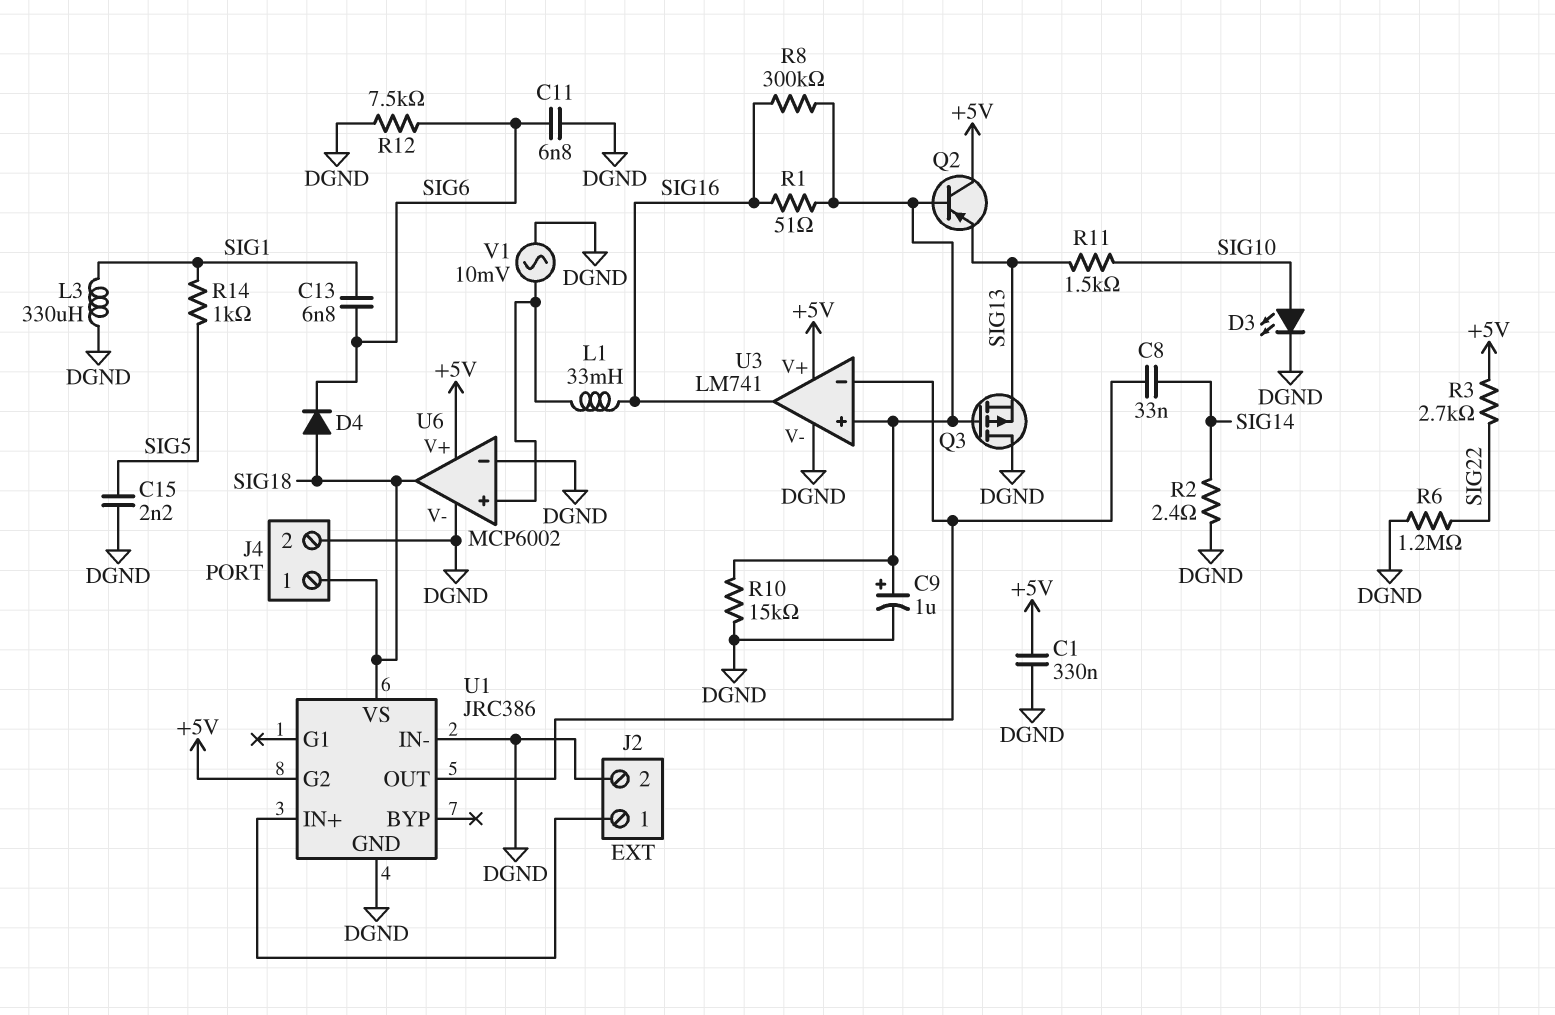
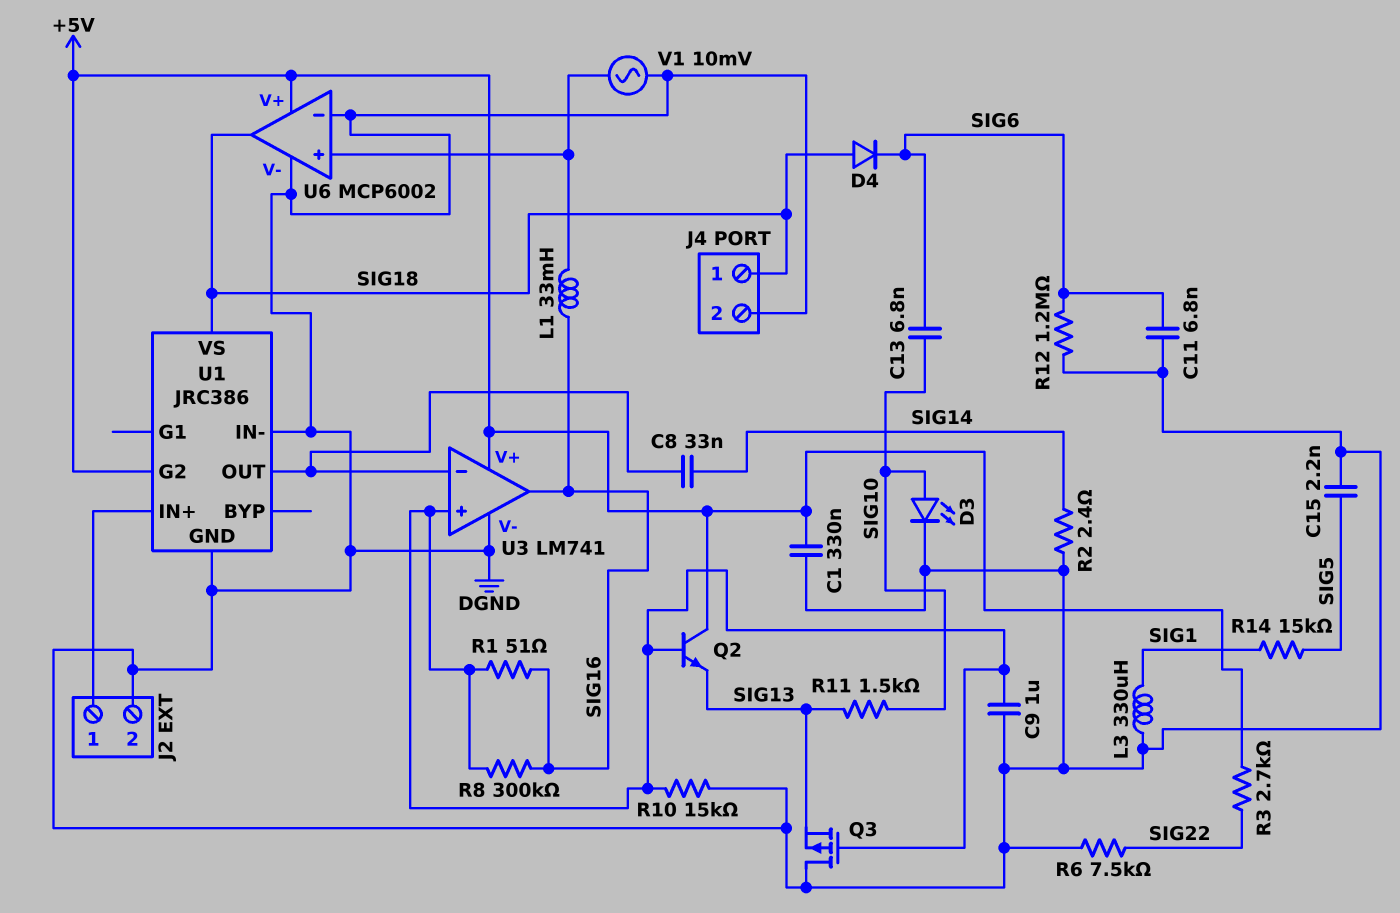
C9: 1uF (plus U3/in+, minus DGND) -> 1uF (DGND, U3/in+)
C13: 6.8nF (SIG1, SIG6) -> 6.8nF (SIG6, SIG10)
Q2: PNP (B U3/in+, C +5V, E SIG13) -> NPN (B U3/in+, C +5V, E SIG13)
R6: 1.2M (DGND, SIG22) -> 7.5k (DGND, SIG22)
R12: 7.5k (DGND, SIG6) -> 1.2M (DGND, SIG6)
R14: 1k (SIG1, SIG5) -> 15k (SIG1, SIG5)

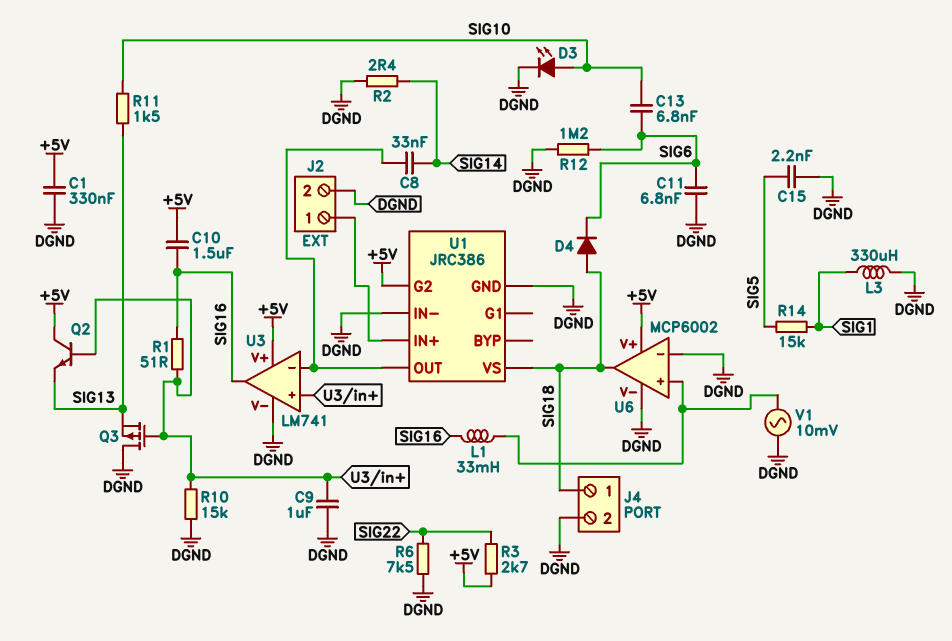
C10: none -> 1.5uF (+5V, SIG16)
R8: 300k (SIG16, U3/in+) -> none

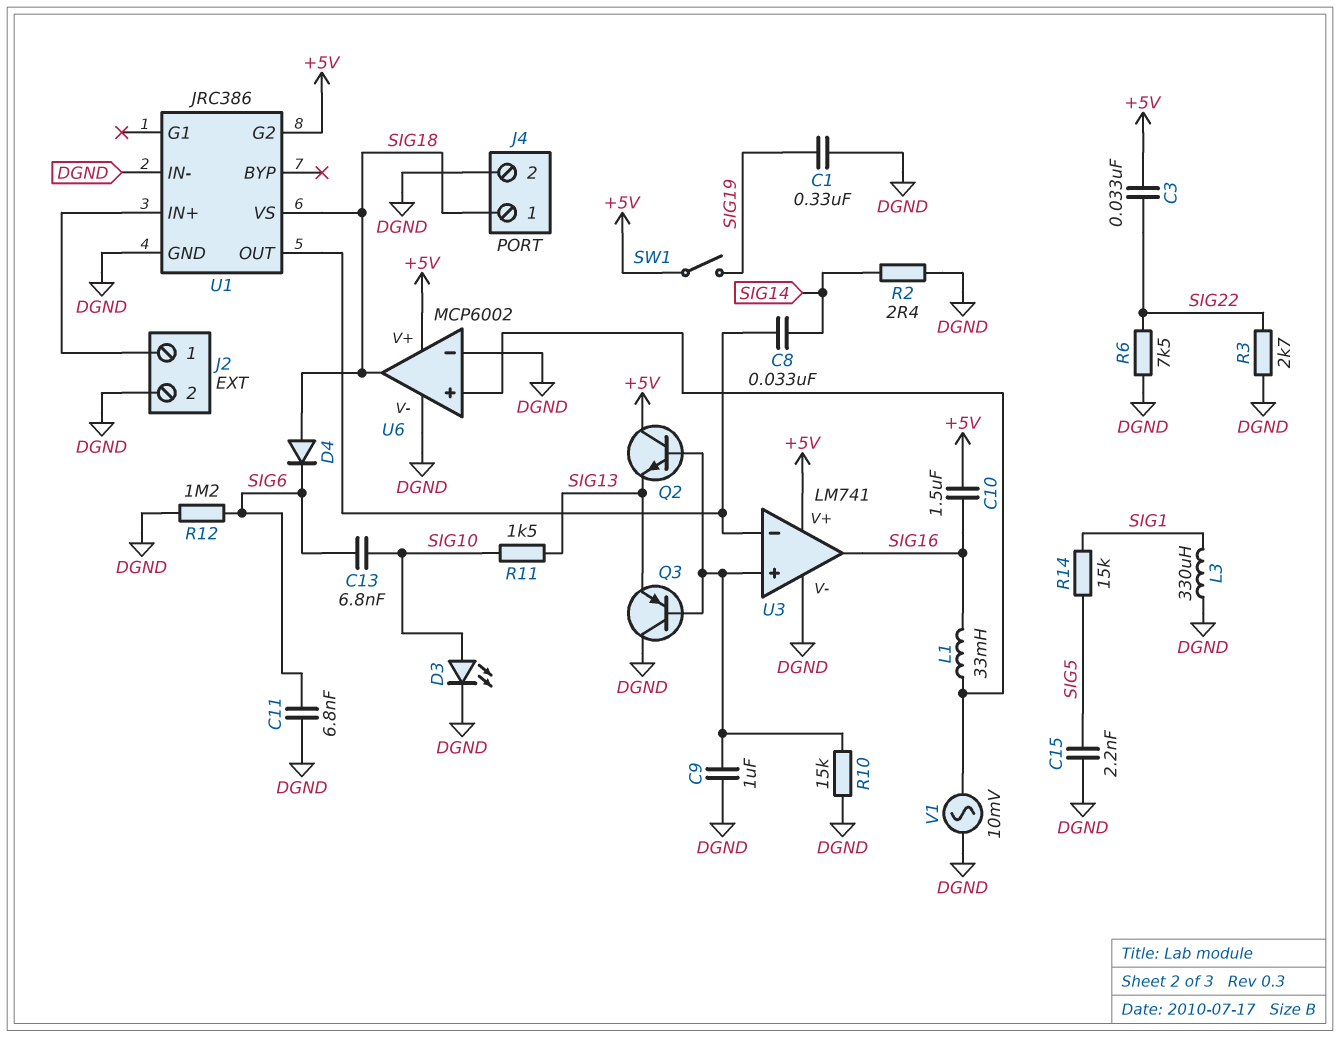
C1: 330nF (+5V, DGND) -> 330nF (DGND, SIG19)
C3: none -> 33nF (+5V, SIG22)
Q3: PMOS (G U3/in+, D DGND, S SIG13) -> PNP (B U3/in+, C DGND, E SIG13)
R1: 51 (SIG16, U3/in+) -> none
R3: 2.7k (+5V, SIG22) -> 2.7k (DGND, SIG22)
SW1: none -> switch (+5V, SIG19)

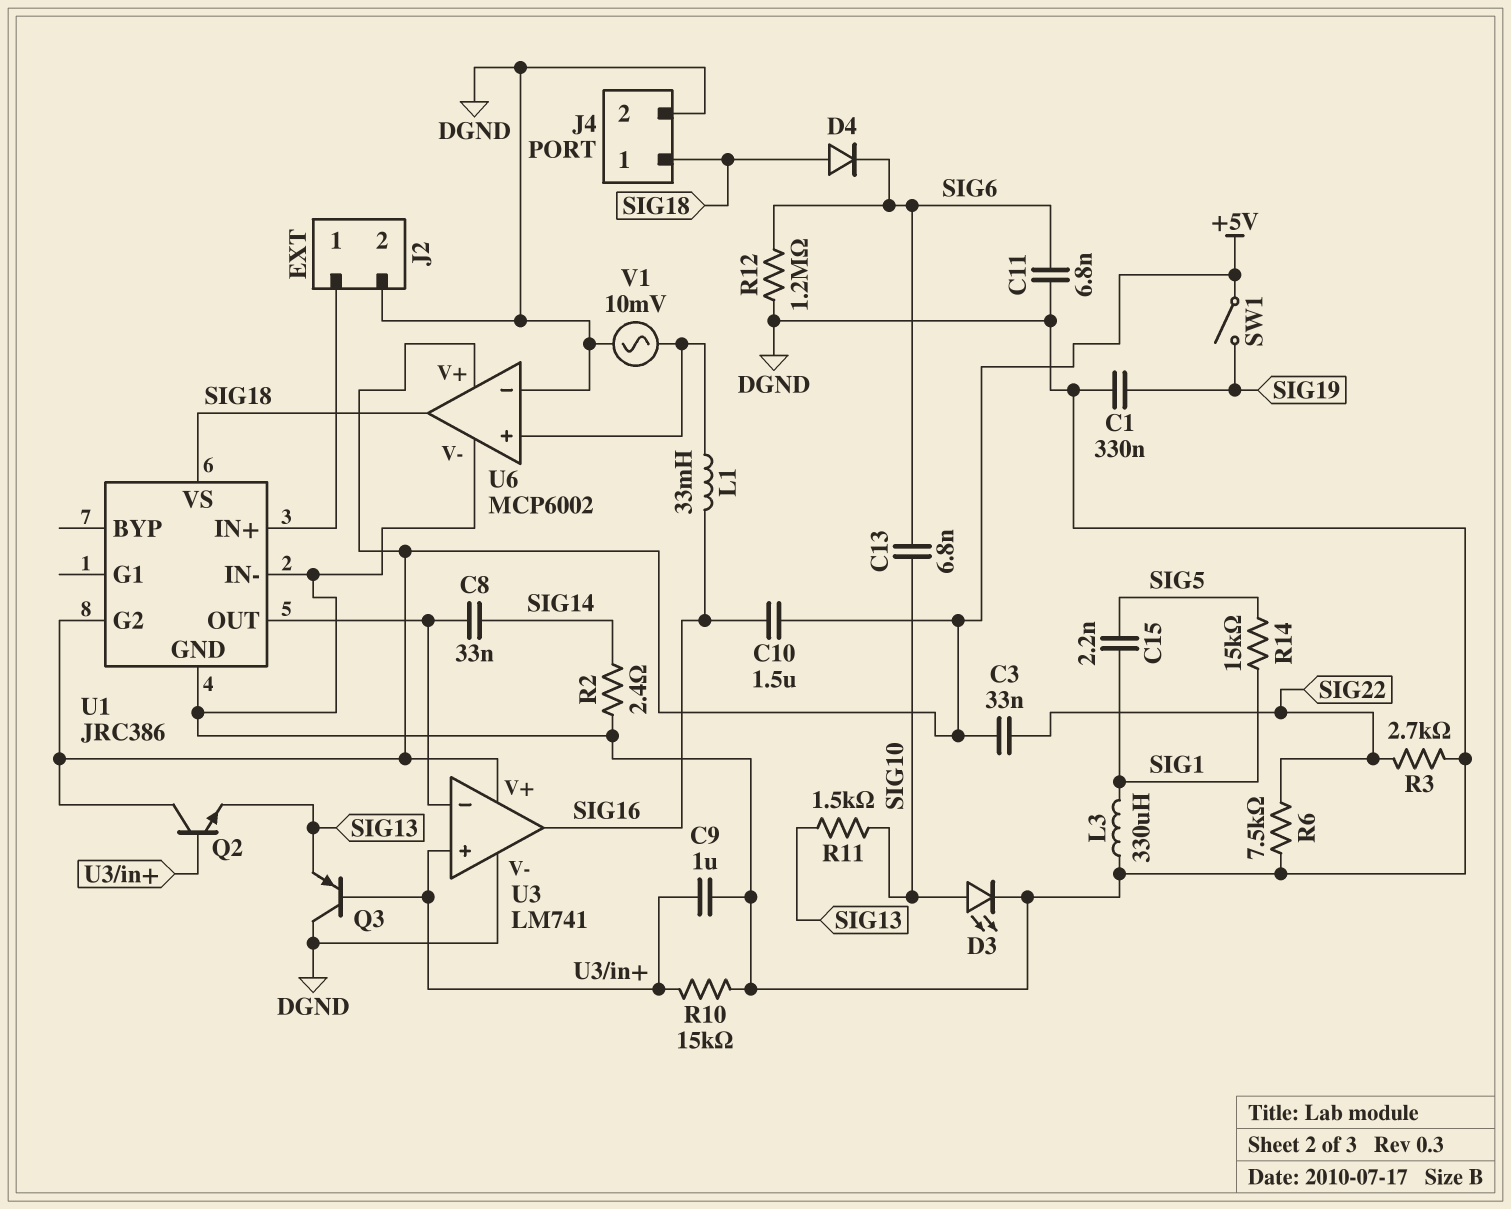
C15: 2.2nF (DGND, SIG5) -> 2.2nF (SIG1, SIG5)

